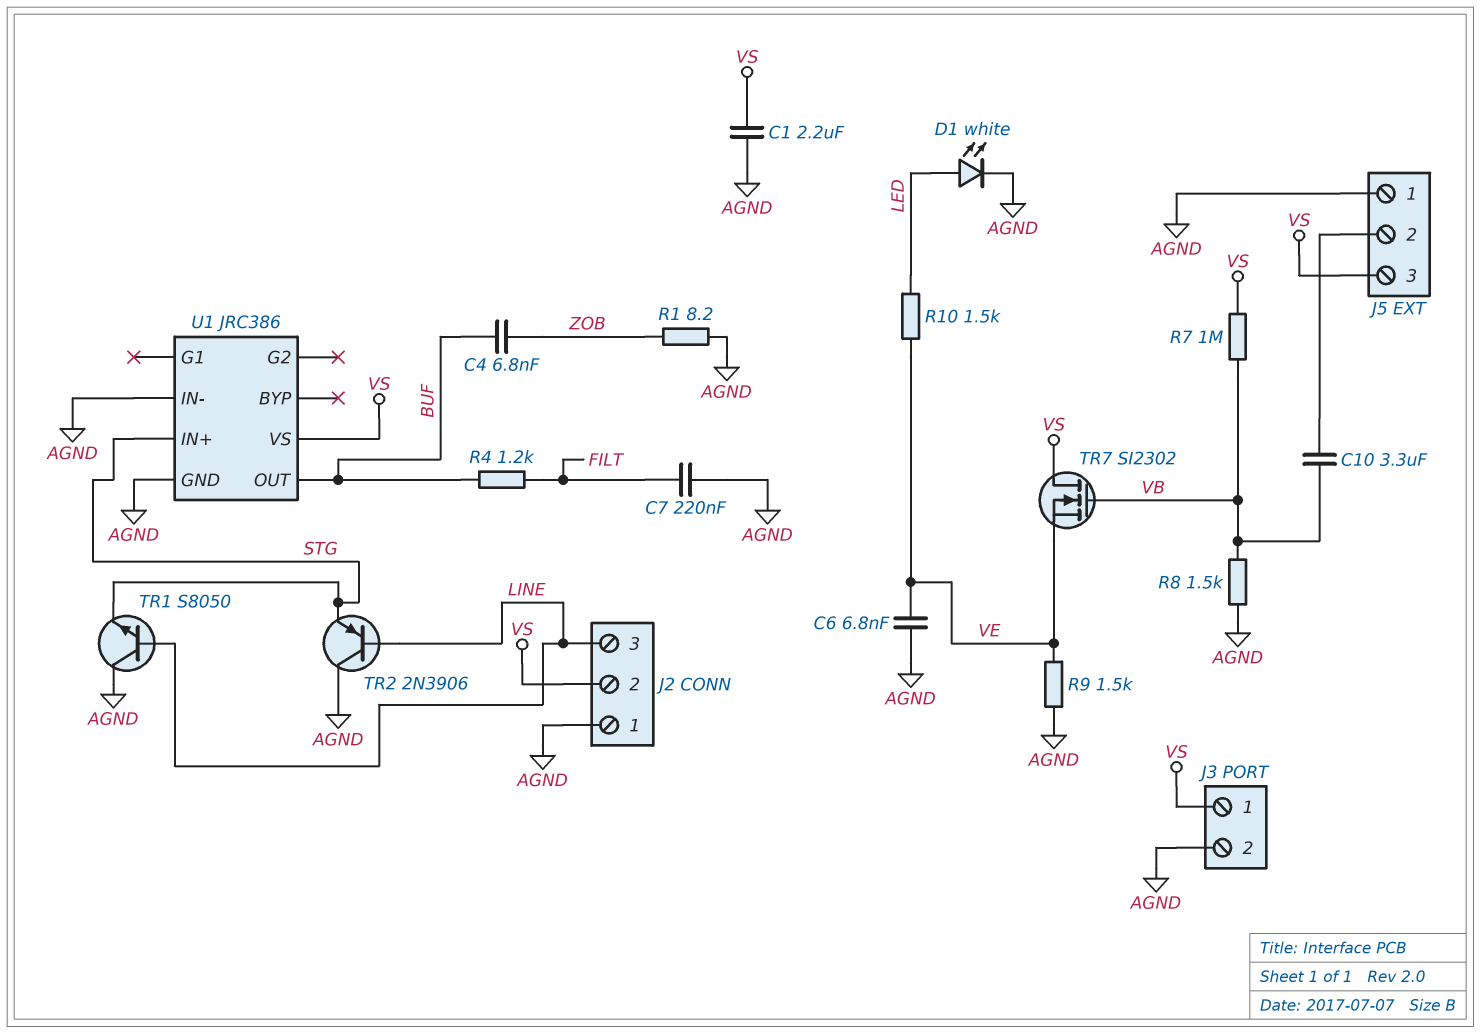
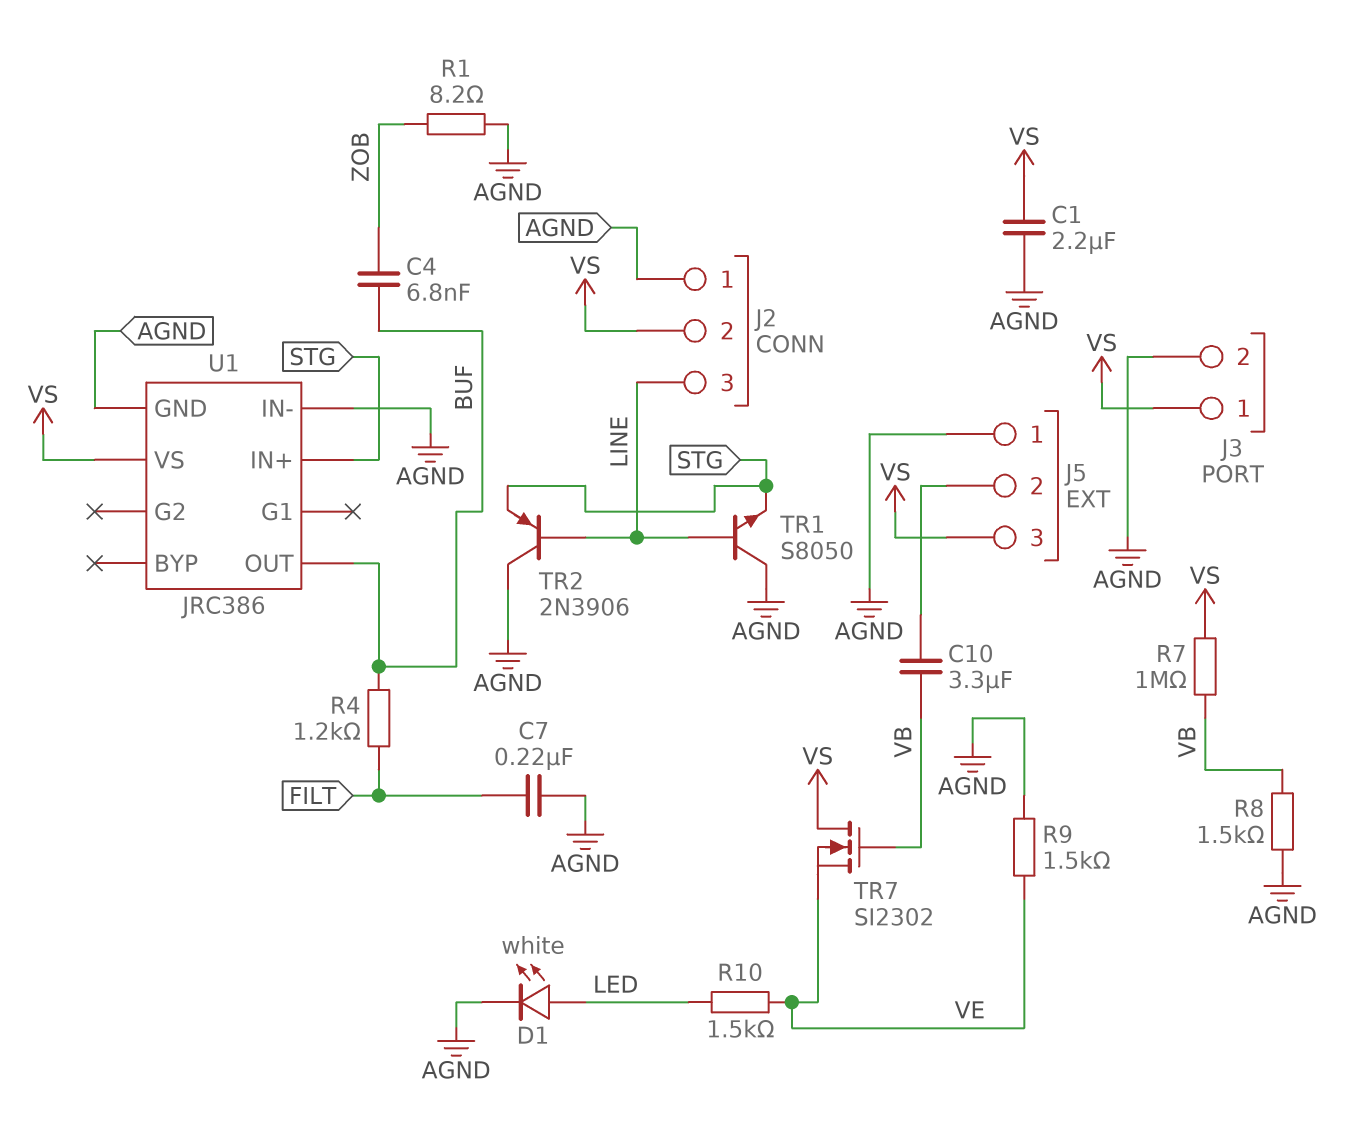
C6: 6.8nF (AGND, VE) -> none

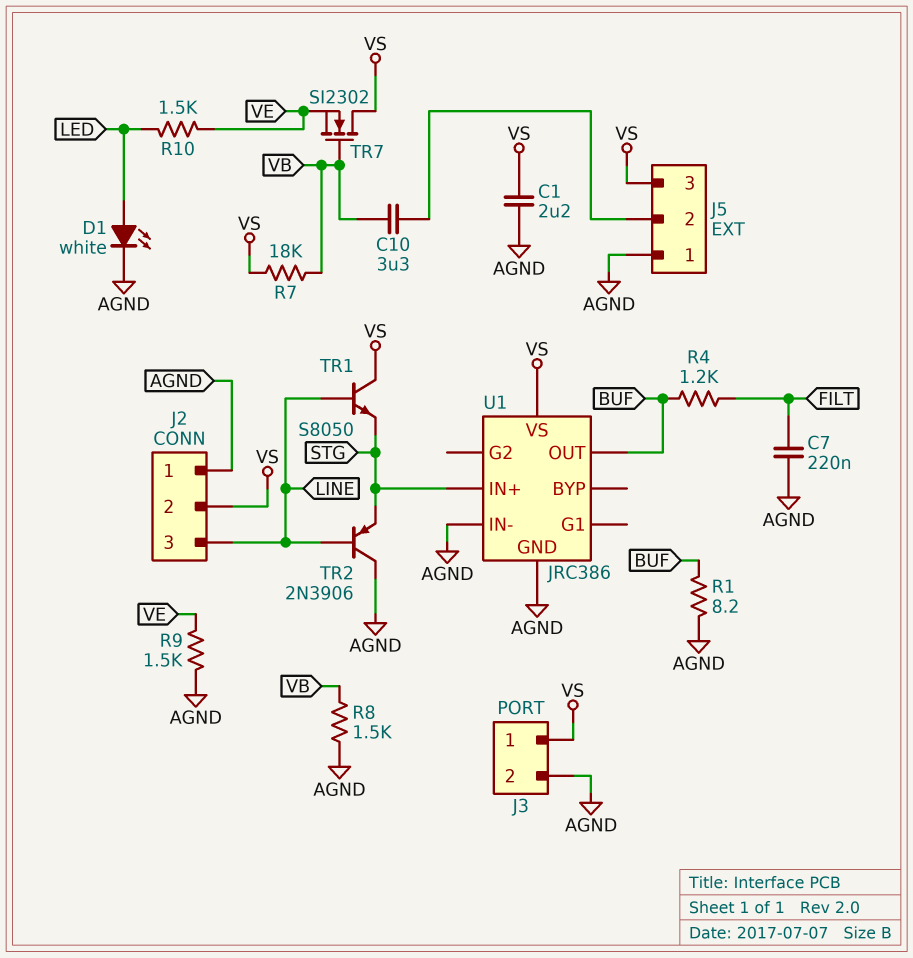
C4: 6.8nF (BUF, ZOB) -> none
R1: 8.2 (AGND, ZOB) -> 8.2 (AGND, BUF)
R7: 1M (VB, VS) -> 18k (VB, VS)
TR1: NPN S8050 (B LINE, C AGND, E STG) -> NPN S8050 (B LINE, C VS, E STG)

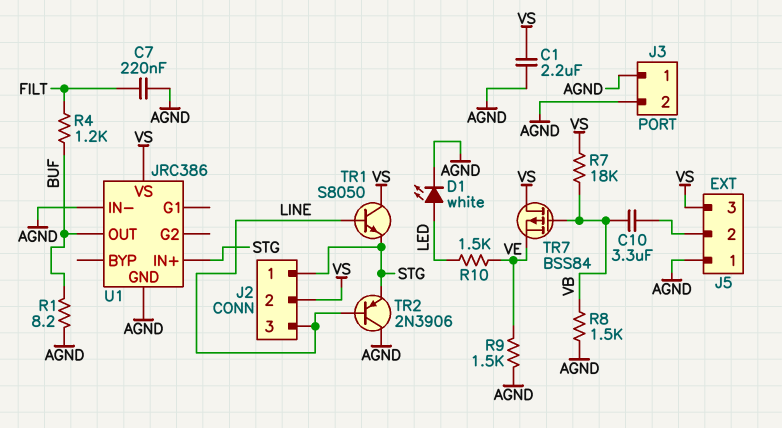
J2 pin 1: AGND -> STG
J3 pin 1: VS -> AGND
TR7: NMOS SI2302 (G VB, D VS, S VE) -> PMOS BSS84 (G VB, D VS, S VE)

